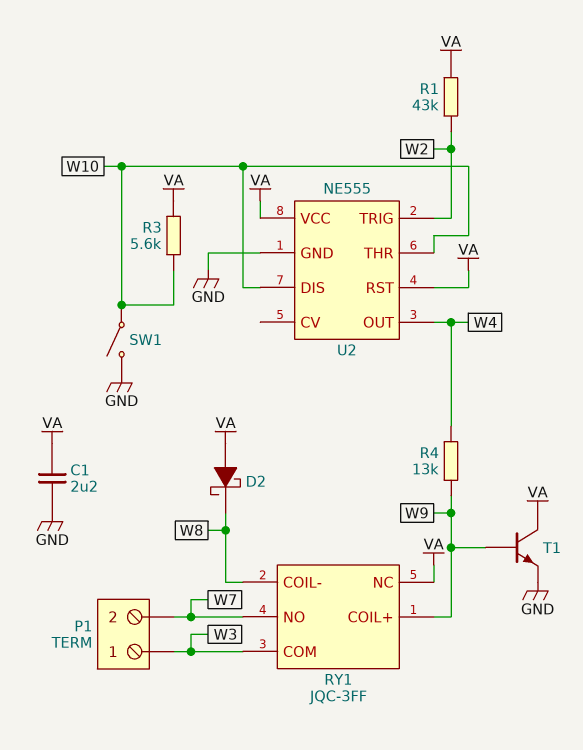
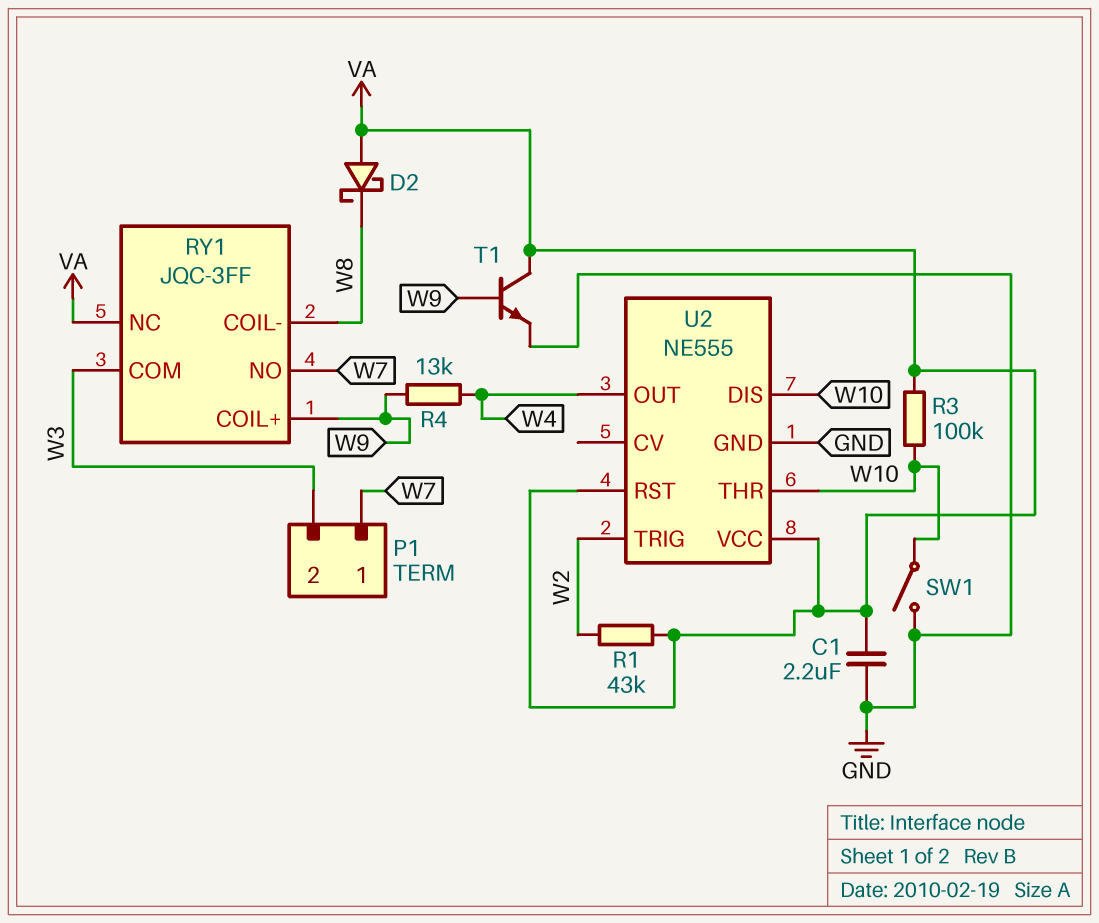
P1 pin 1: W3 -> W7
P1 pin 2: W7 -> W3
R3: 5.6k (VA, W10) -> 100k (VA, W10)

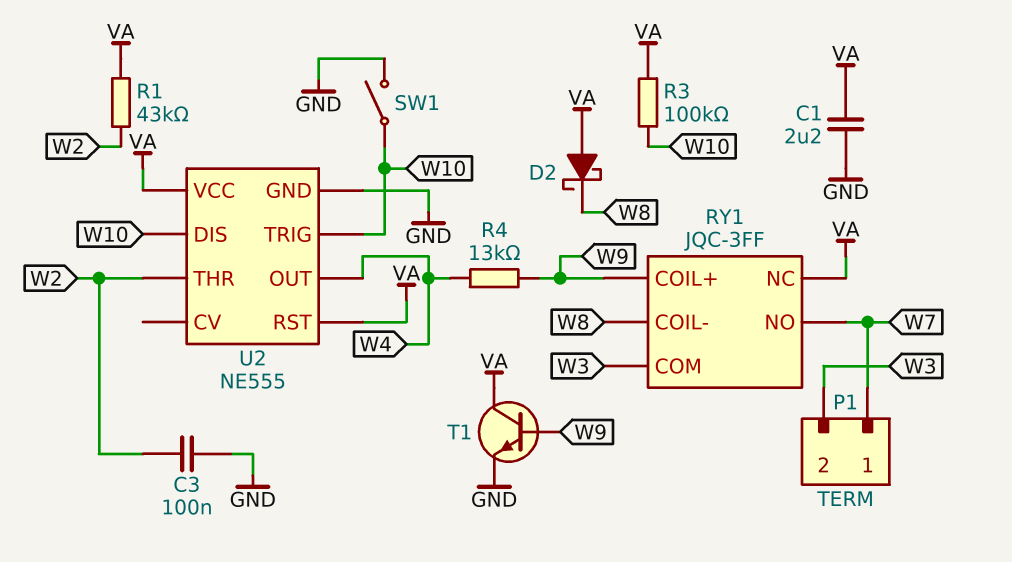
C3: none -> 100nF (GND, W2)
U2 pin THR: W10 -> W2
U2 pin TRIG: W2 -> W10

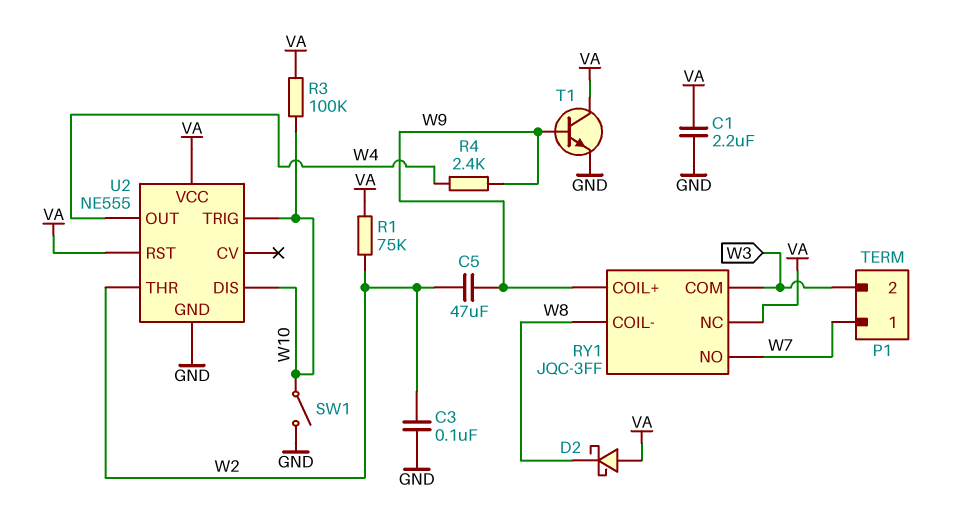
C5: none -> 47uF (W2, W9)
R1: 43k (VA, W2) -> 75k (VA, W2)
R4: 13k (W4, W9) -> 2.4k (W4, W9)

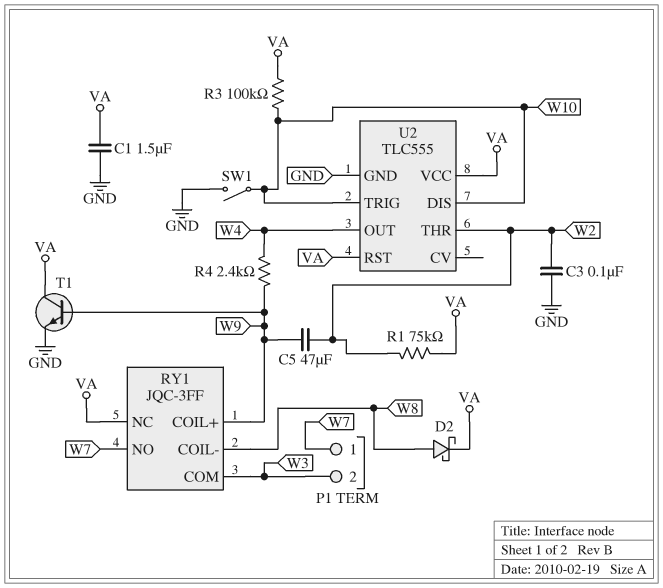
C1: 2.2uF (GND, VA) -> 1.5uF (GND, VA)
D2: schottky (A VA, K W8) -> schottky (A W8, K VA)
U2: NE555 -> TLC555

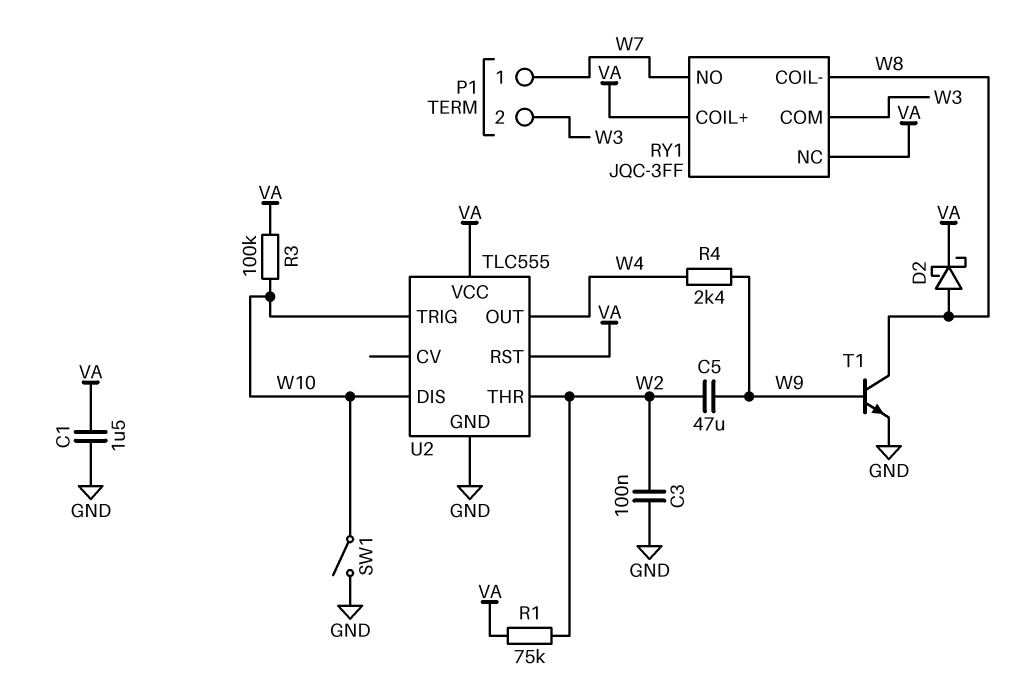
RY1 pin COIL+: W9 -> VA
T1: NPN (B W9, C VA, E GND) -> NPN (B W9, C W8, E GND)

